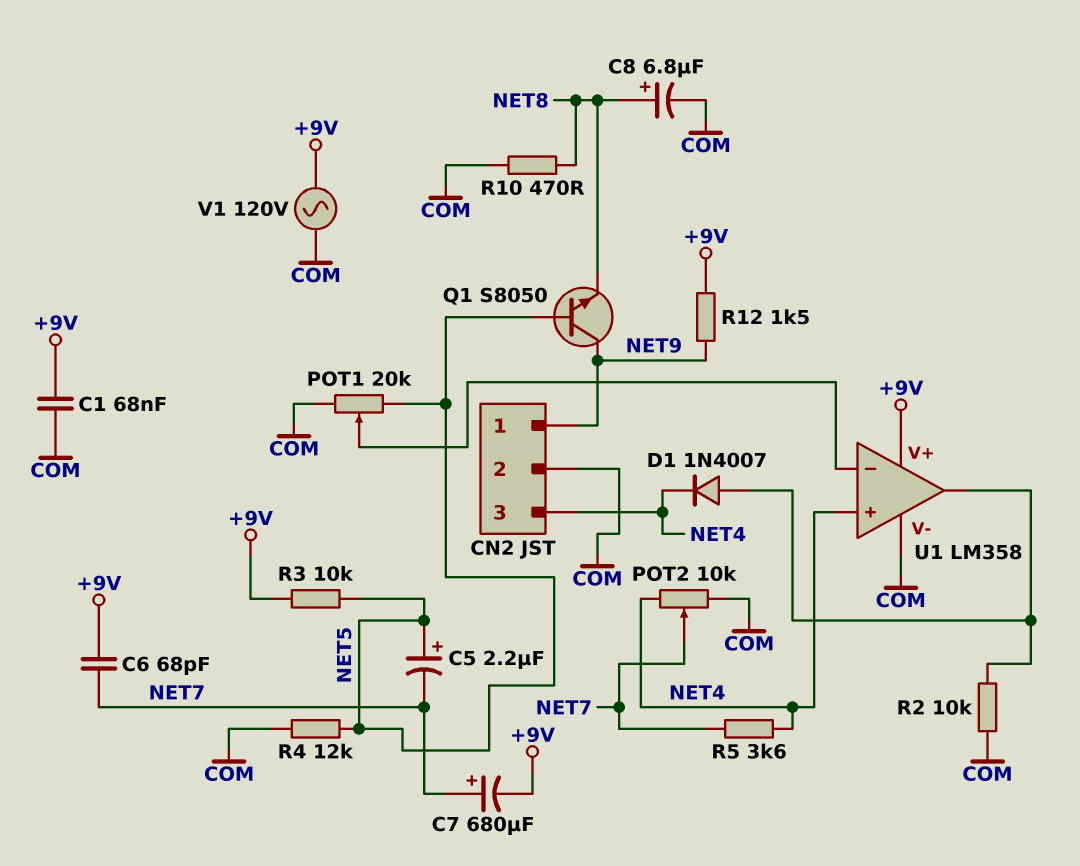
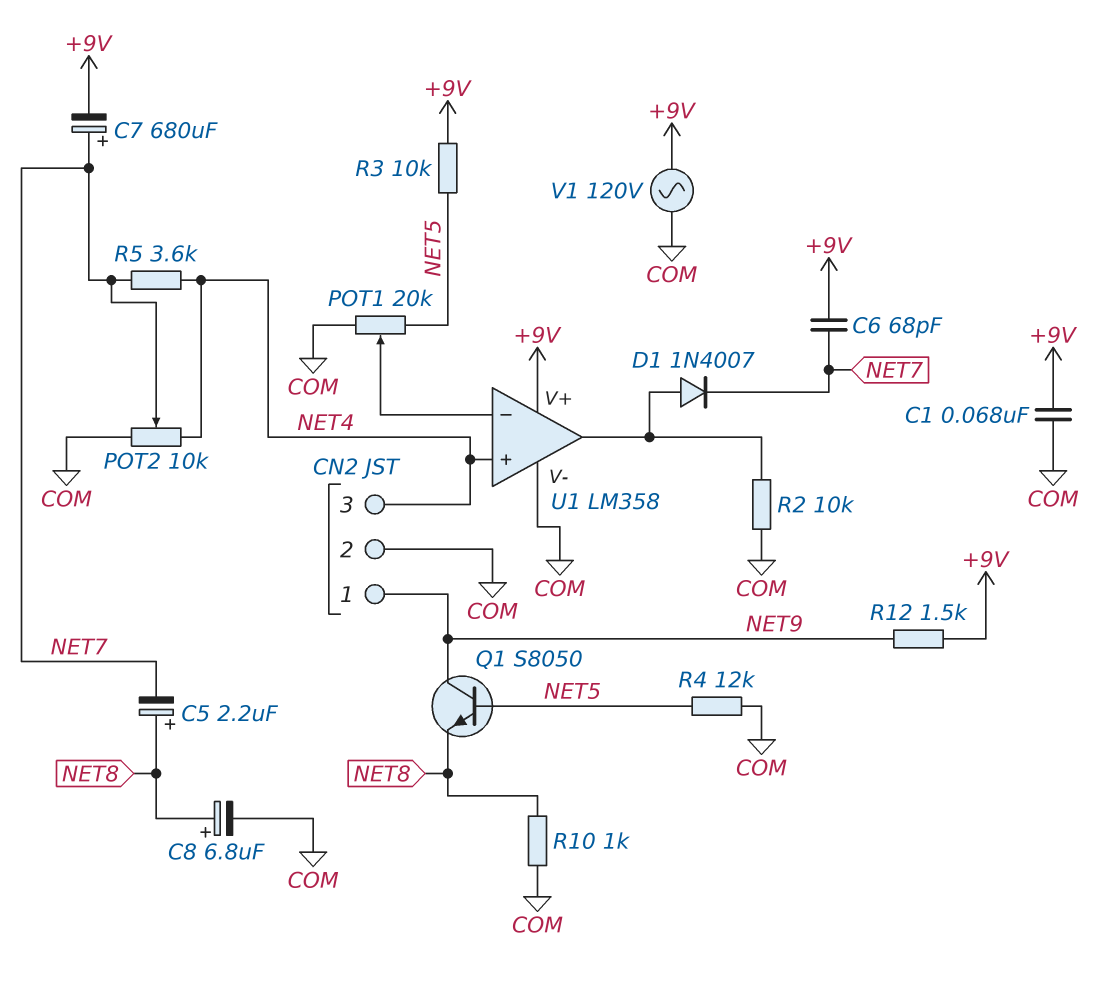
C5: 2.2uF (plus NET5, minus NET7) -> 2.2uF (plus NET8, minus NET7)
D1: diode 1N4007 (A U1/out, K NET4) -> diode 1N4007 (A U1/out, K NET7)
R10: 470 (COM, NET8) -> 1k (COM, NET8)

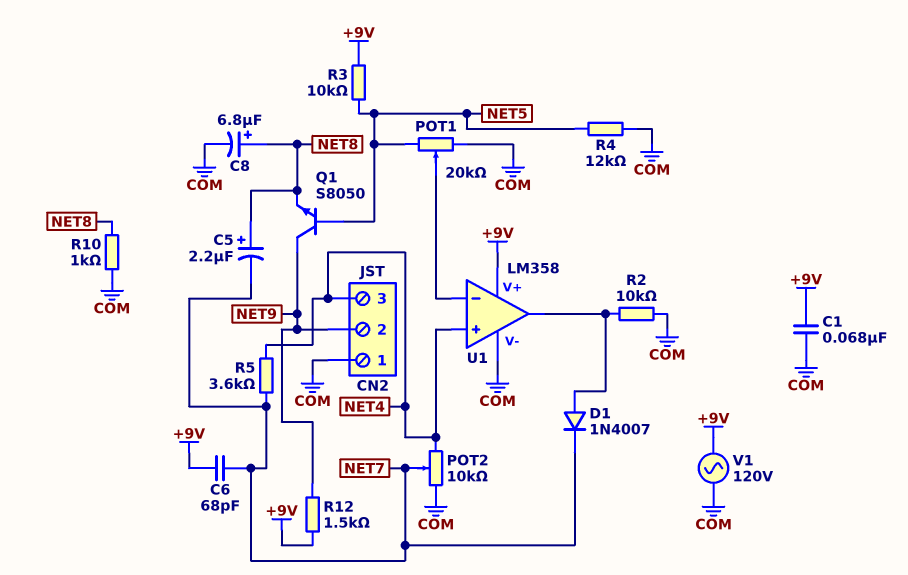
C7: 680uF (plus NET7, minus +9V) -> none
CN2 pin 1: NET9 -> COM
CN2 pin 2: COM -> NET9

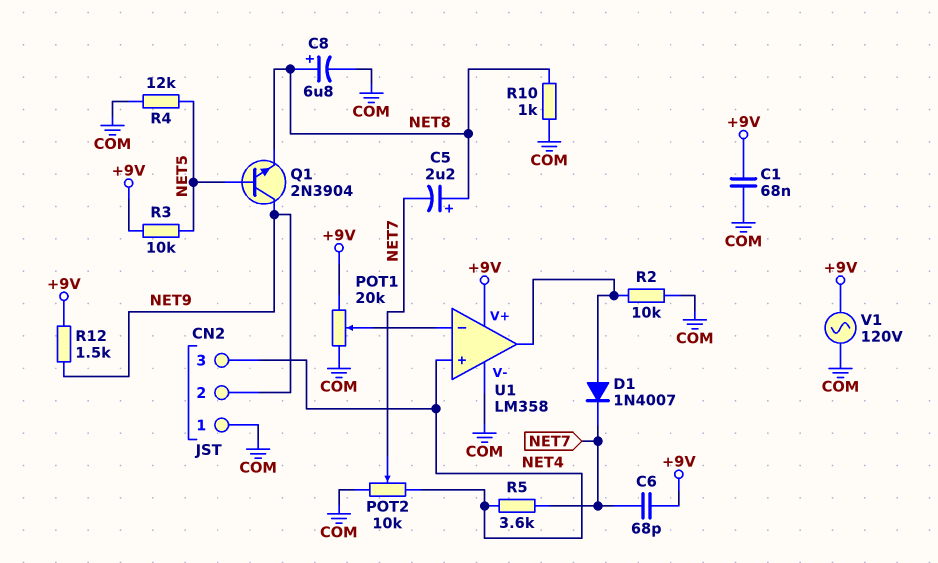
POT1: 20k (COM, NET5, wiper U1/in-) -> 20k (+9V, COM, wiper U1/in-)
Q1: NPN S8050 (B NET5, C NET9, E NET8) -> NPN 2N3904 (B NET5, C NET9, E NET8)

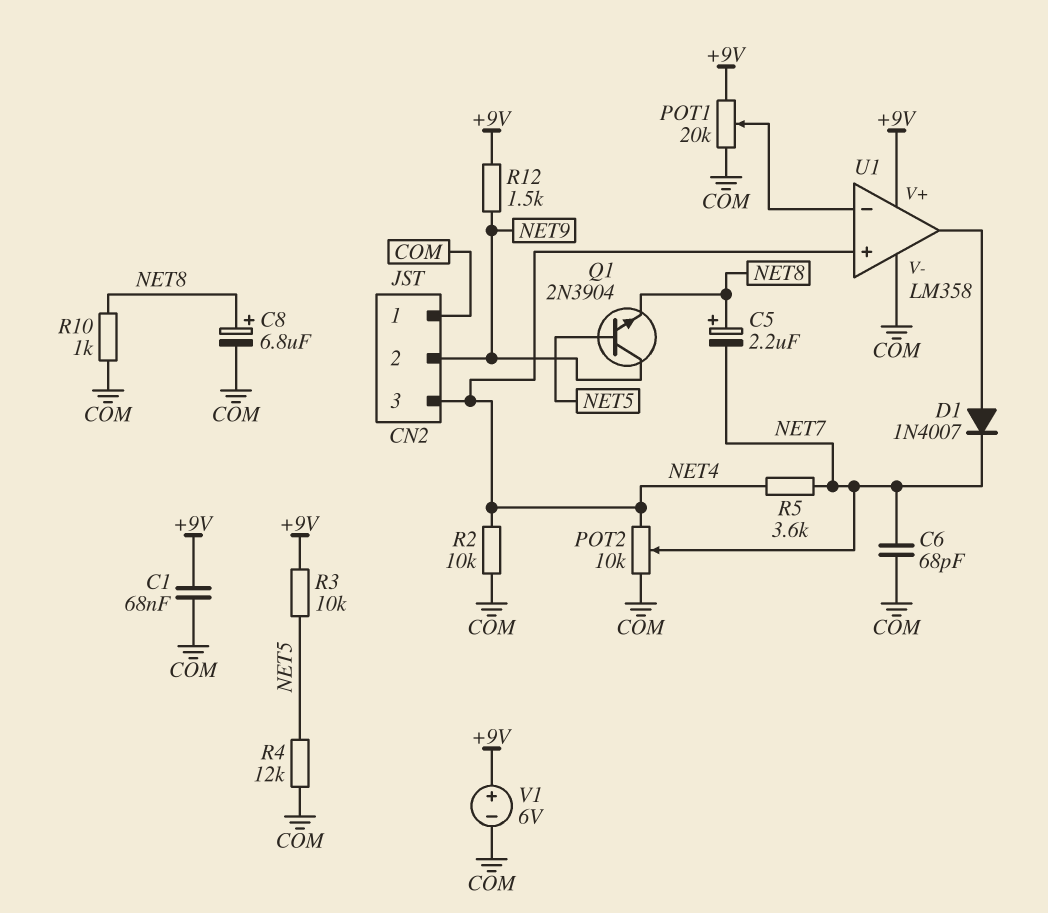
C6: 68pF (+9V, NET7) -> 68pF (COM, NET7)
R2: 10k (COM, U1/out) -> 10k (COM, NET4)
V1: AC 120V (+9V, COM) -> 6V (plus +9V, minus COM)

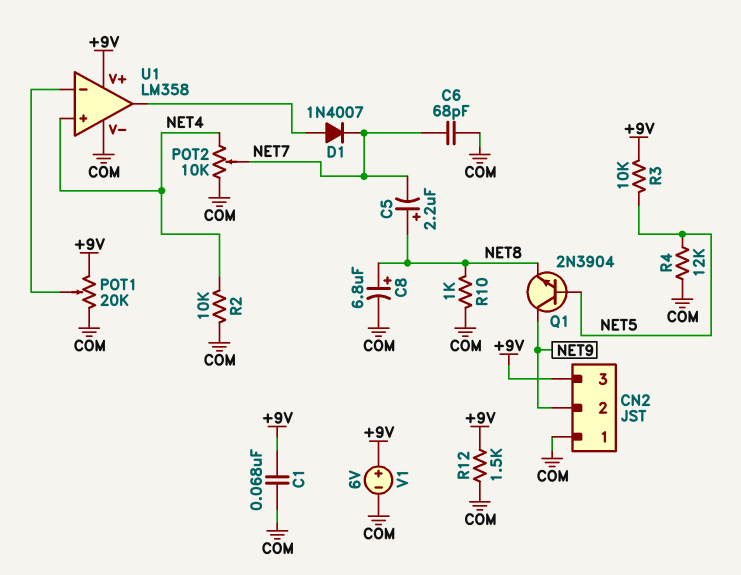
CN2 pin 3: NET4 -> +9V
R5: 3.6k (NET4, NET7) -> none
R12: 1.5k (+9V, NET9) -> 1.5k (+9V, COM)

